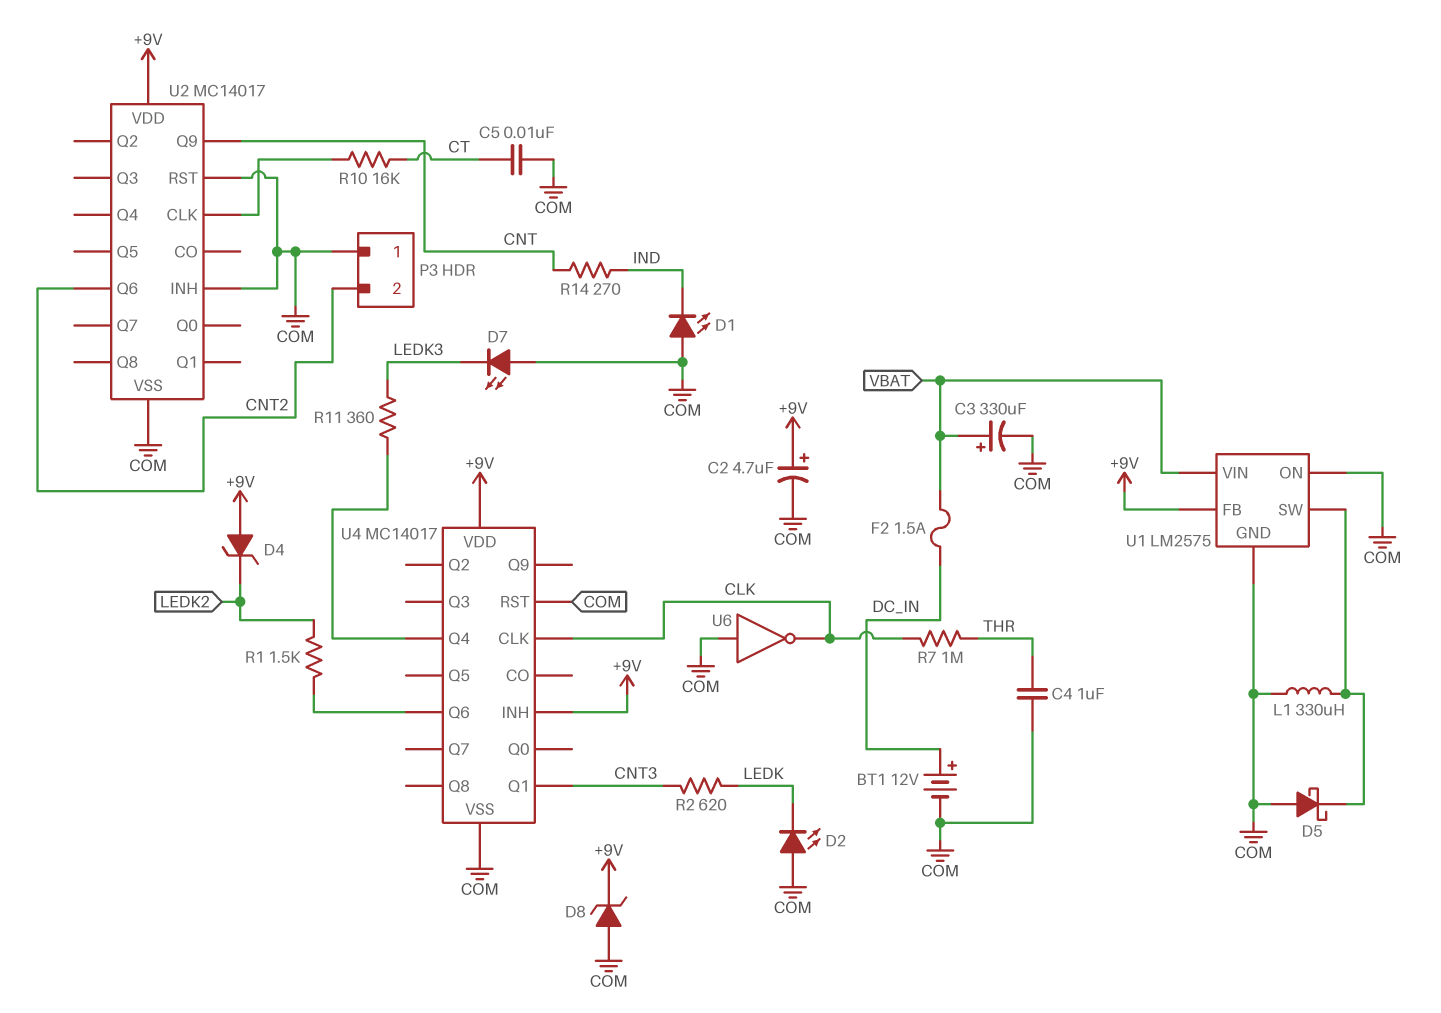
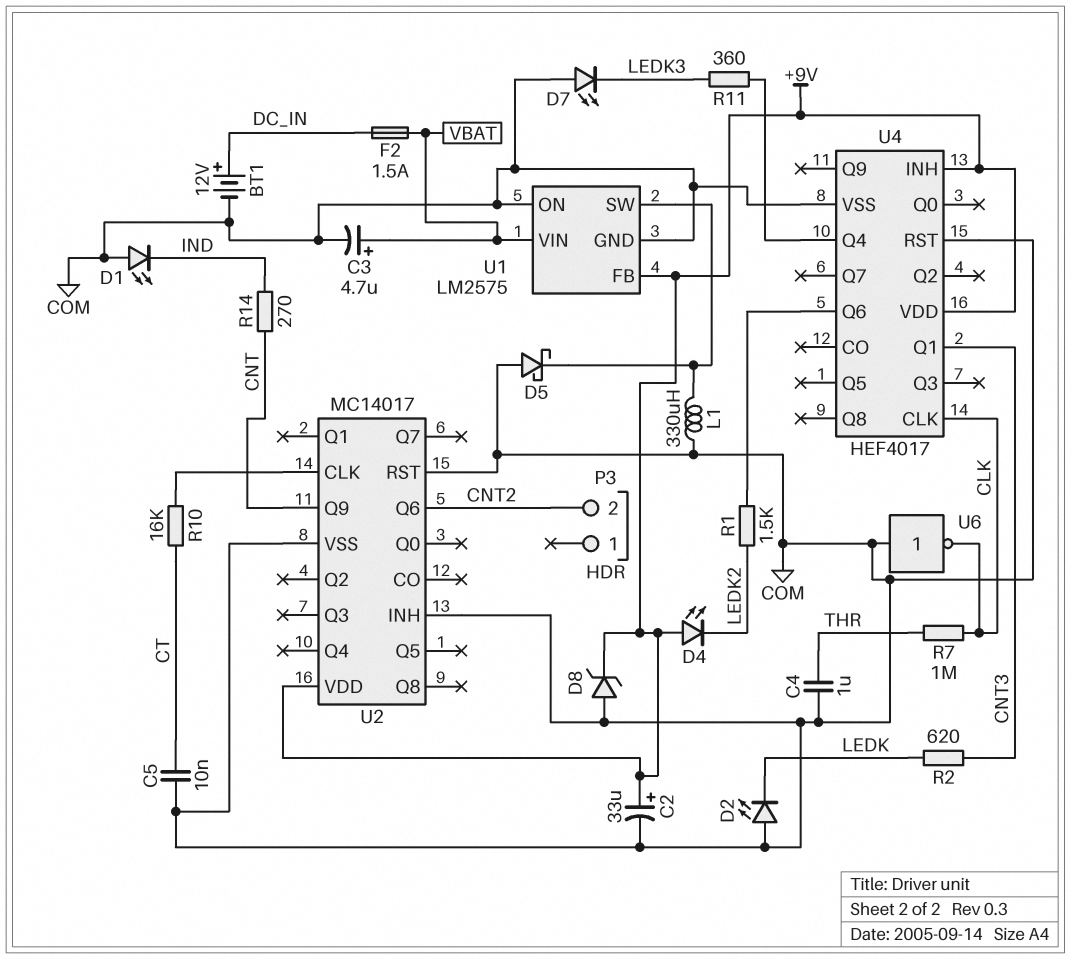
C2: 4.7uF (plus +9V, minus COM) -> 33uF (plus +9V, minus COM)
C3: 330uF (plus VBAT, minus COM) -> 4.7uF (plus VBAT, minus COM)
D4: zener (A +9V, K LEDK2) -> LED (A +9V, K LEDK2)
P3 pin 1: COM -> none
U4: MC14017 -> HEF4017

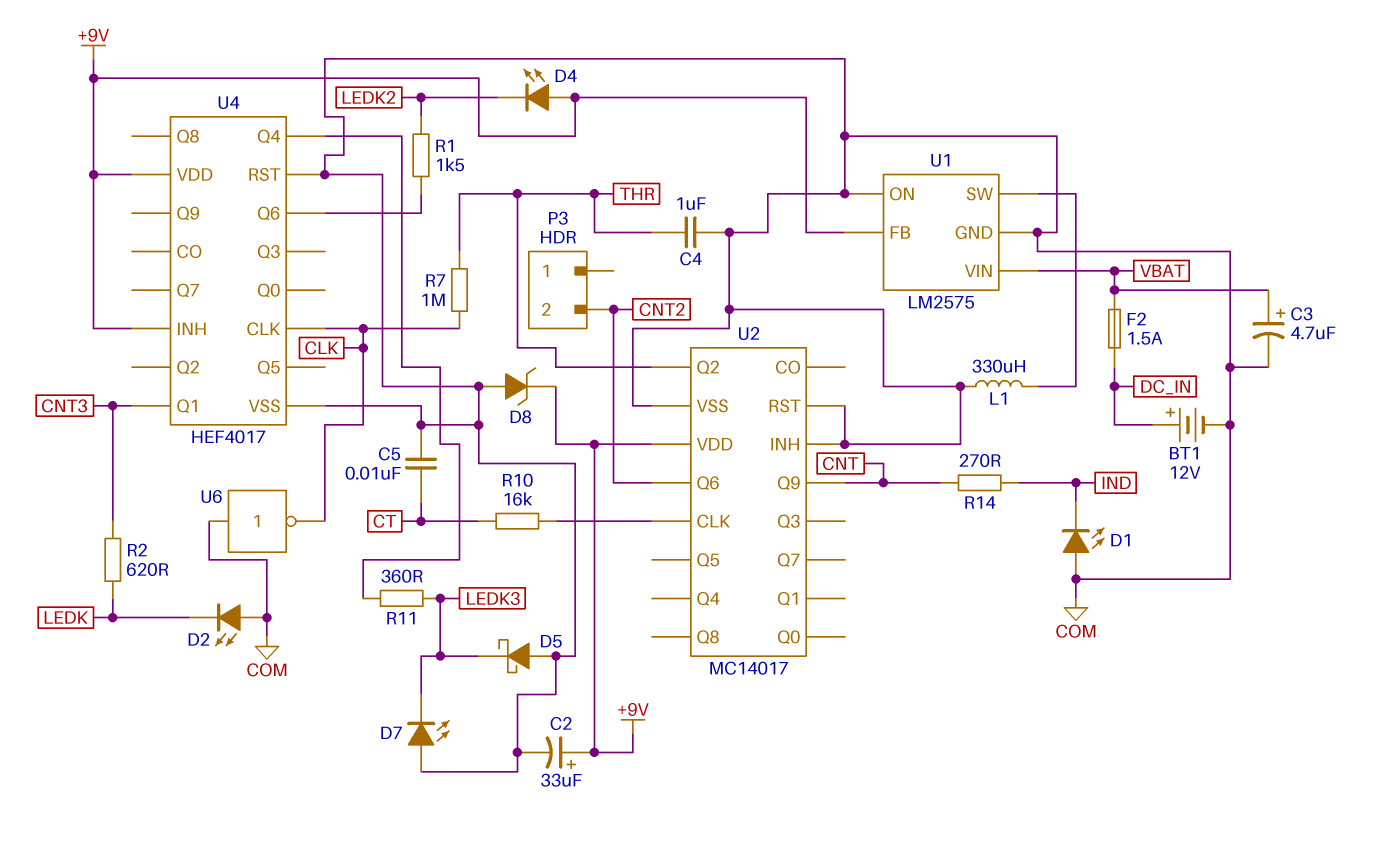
D5: schottky (A COM, K U1/SW) -> schottky (A COM, K LEDK3)
U2 pin Q2: none -> THR

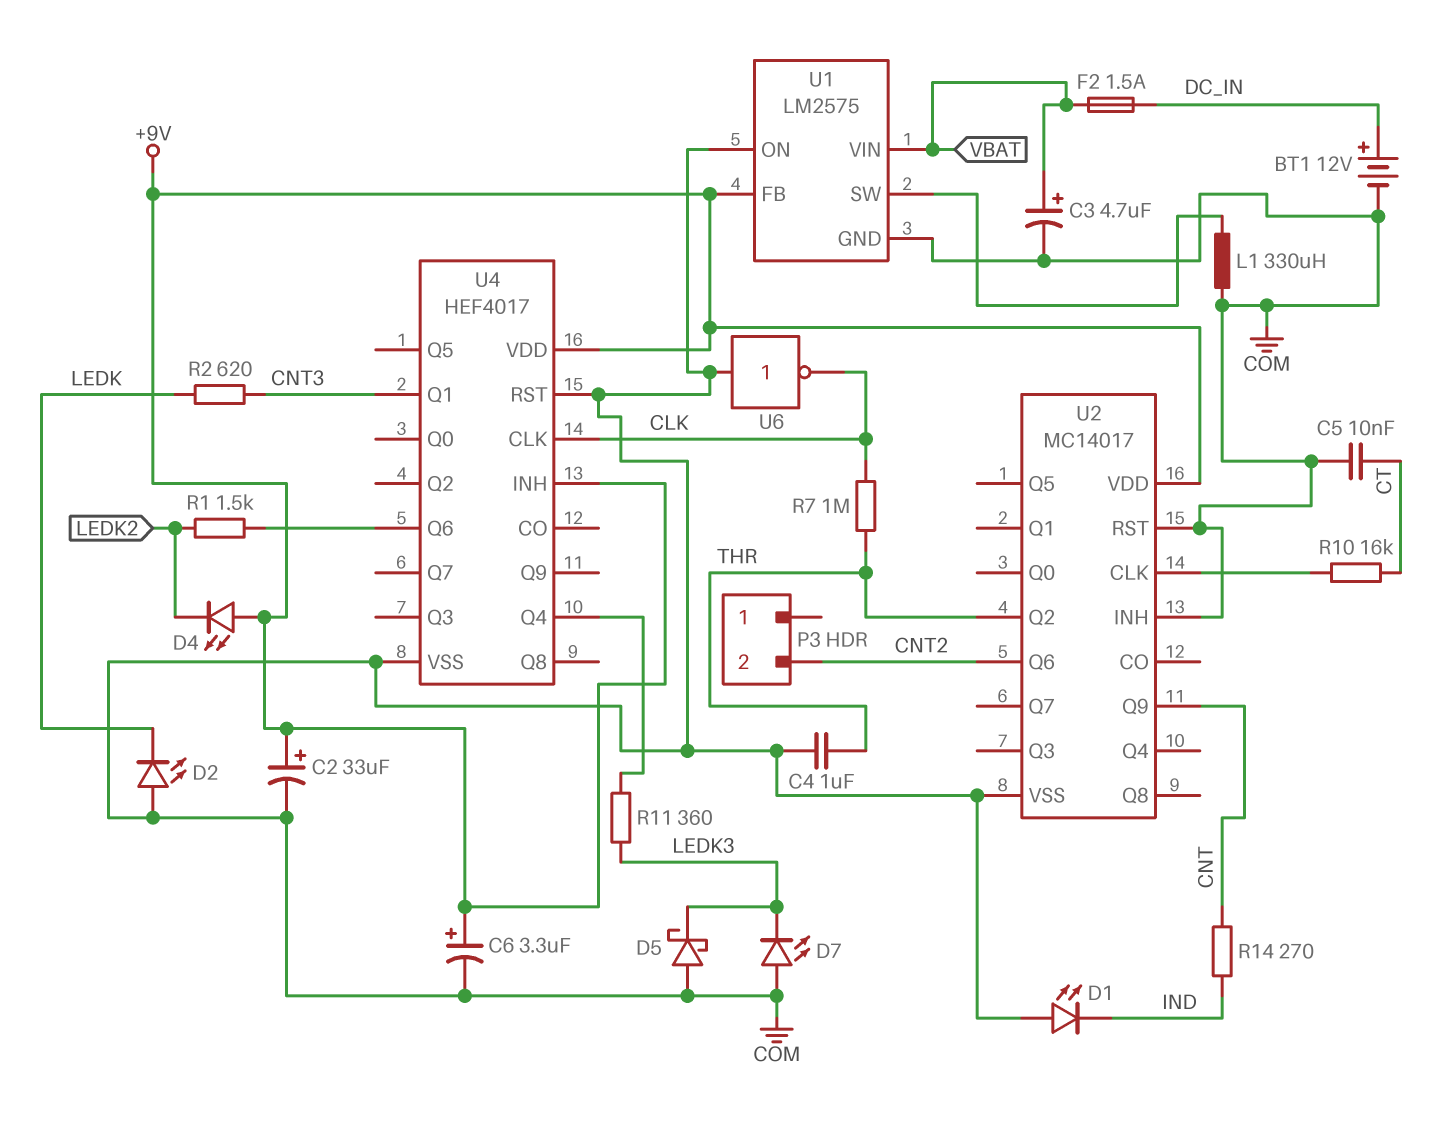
C6: none -> 3.3uF (plus +9V, minus COM)
D8: zener (A COM, K +9V) -> none

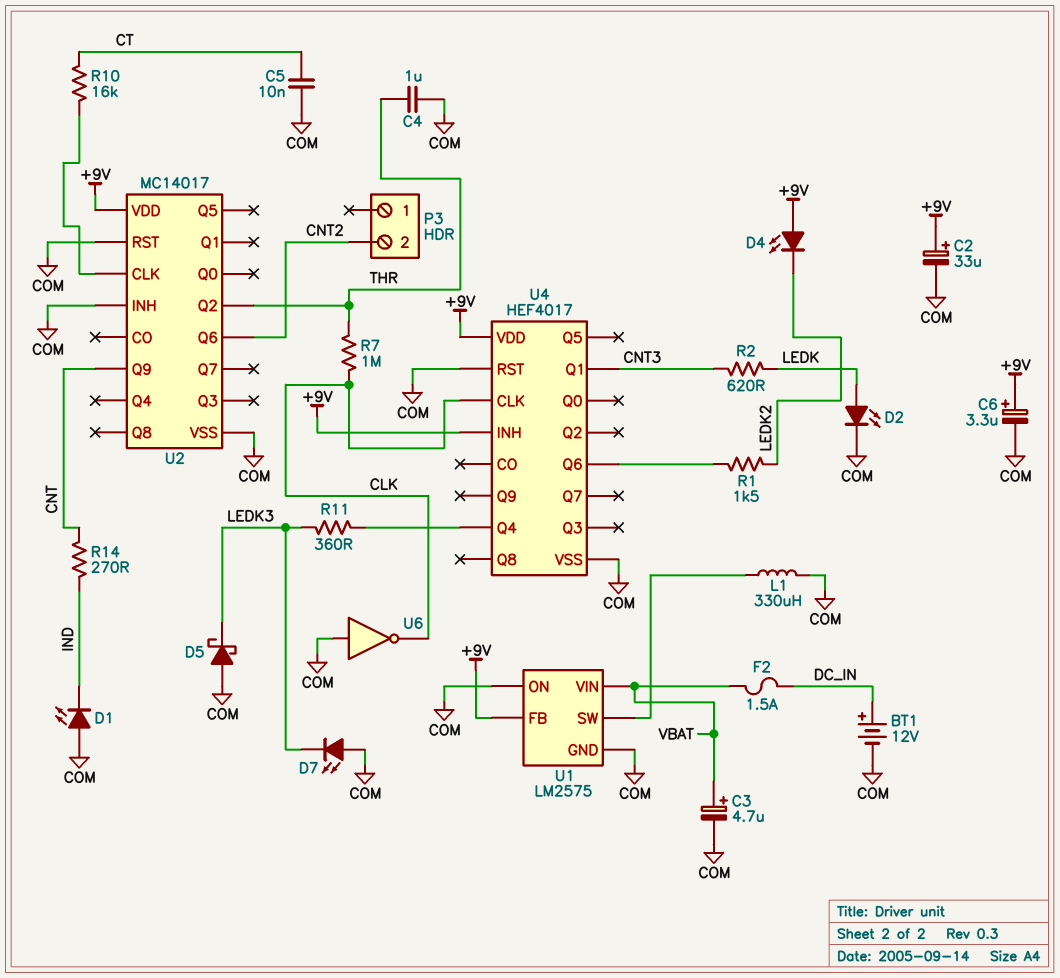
D2: LED (A COM, K LEDK) -> LED (A LEDK, K COM)

